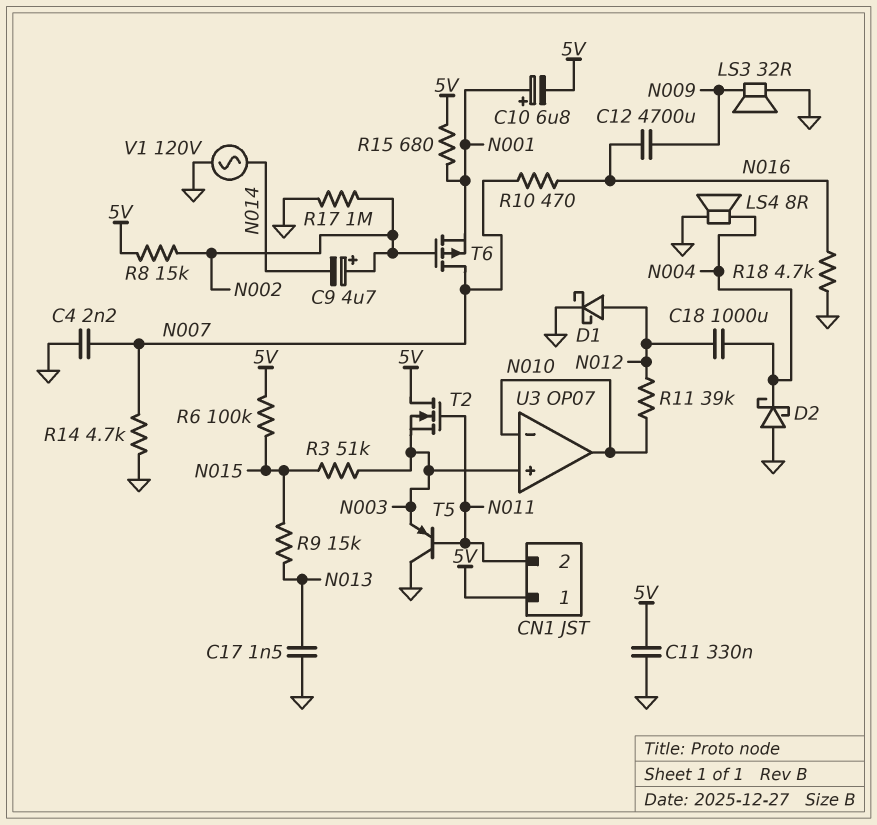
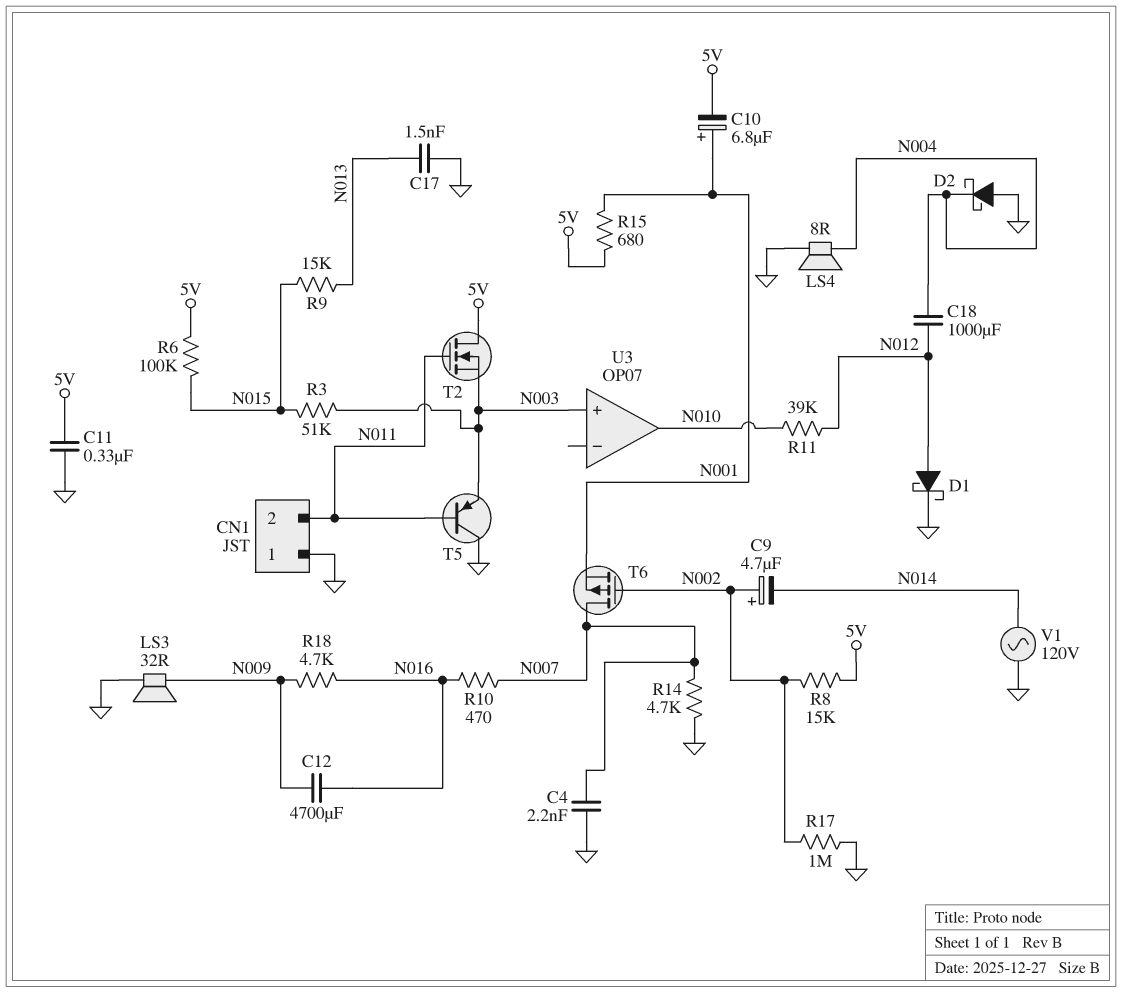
CN1 pin 1: 5V -> GND
R18: 4.7k (GND, N016) -> 4.7k (N009, N016)
U3 pin in-: N010 -> none

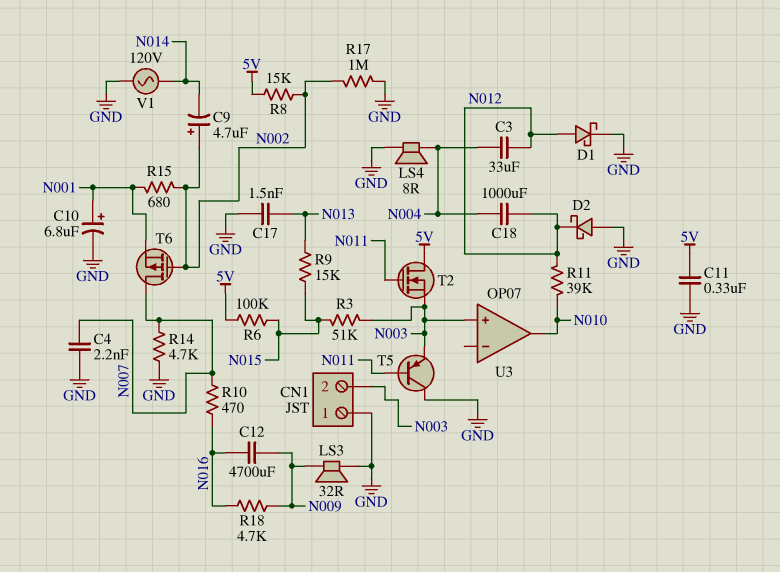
C3: none -> 33uF (N004, N012)
C10: 6.8uF (plus N001, minus 5V) -> 6.8uF (plus N001, minus GND)
CN1 pin 2: N011 -> N003
D2: schottky (A GND, K N004) -> schottky (A GND, K N012)
R15: 680 (5V, N001) -> 680 (N001, N002)

